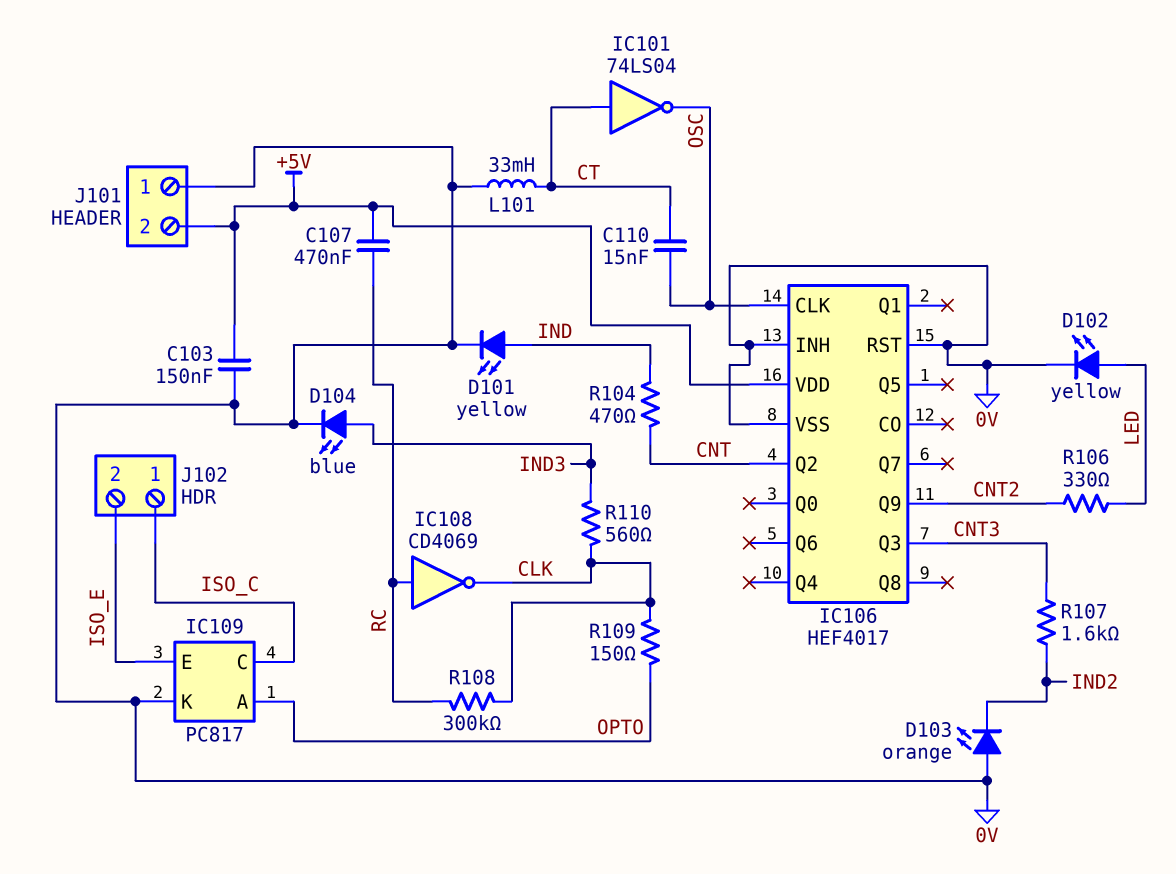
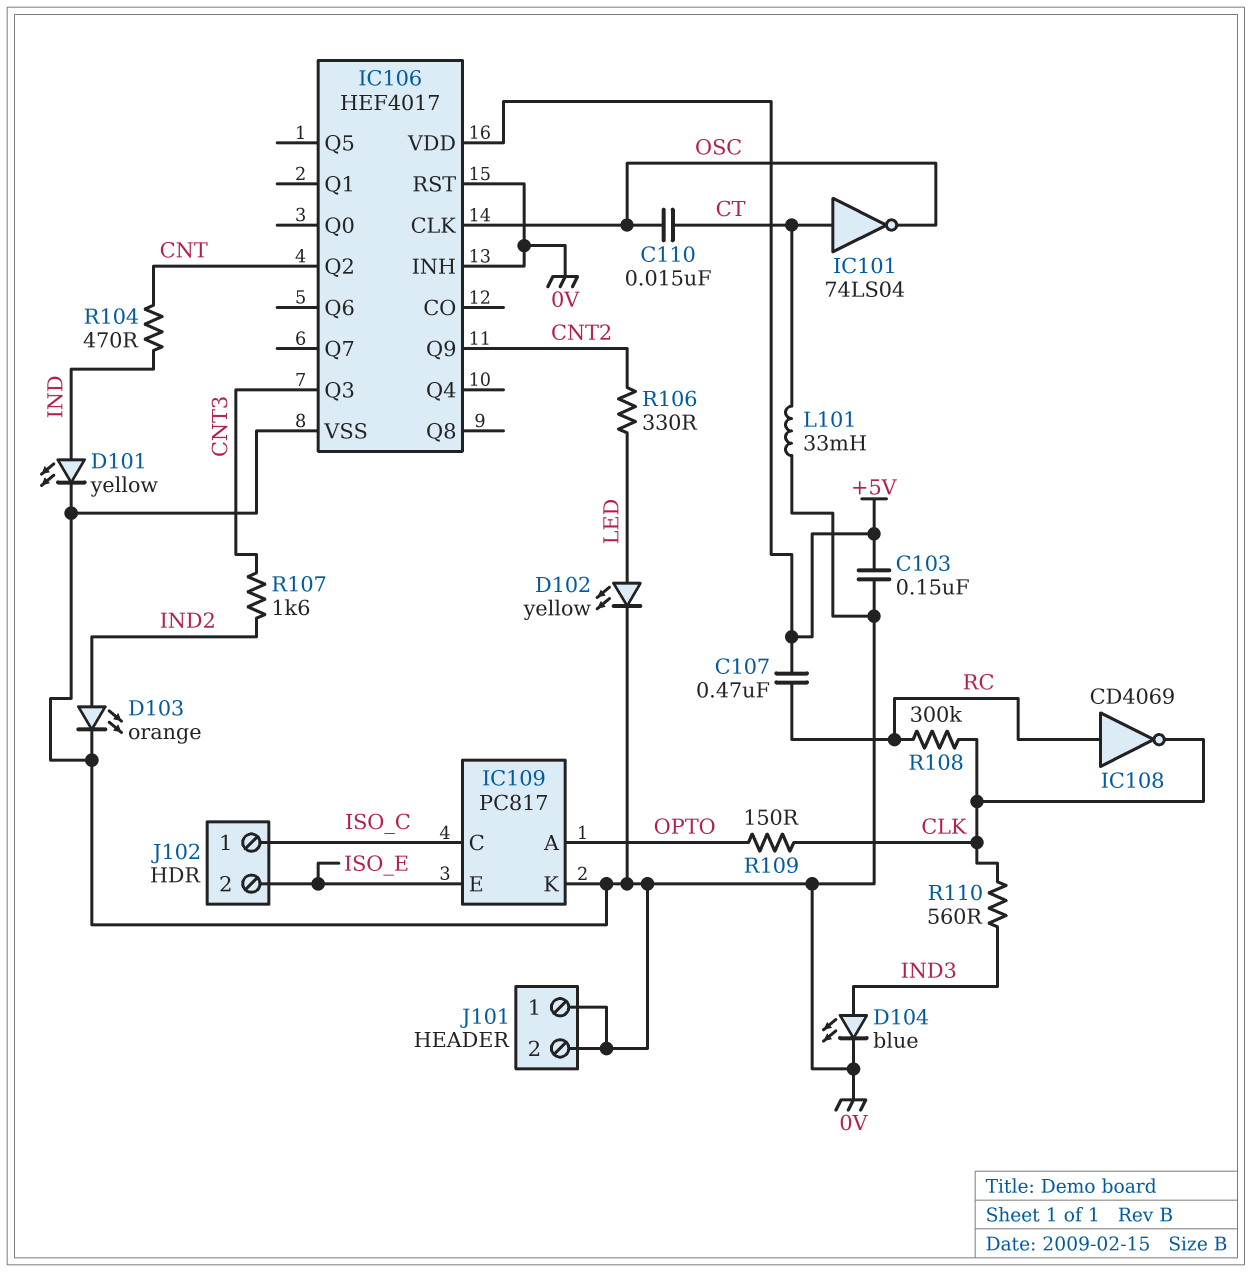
D103: LED orange (A 0V, K IND2) -> LED orange (A IND2, K 0V)
J101 pin 2: +5V -> 0V

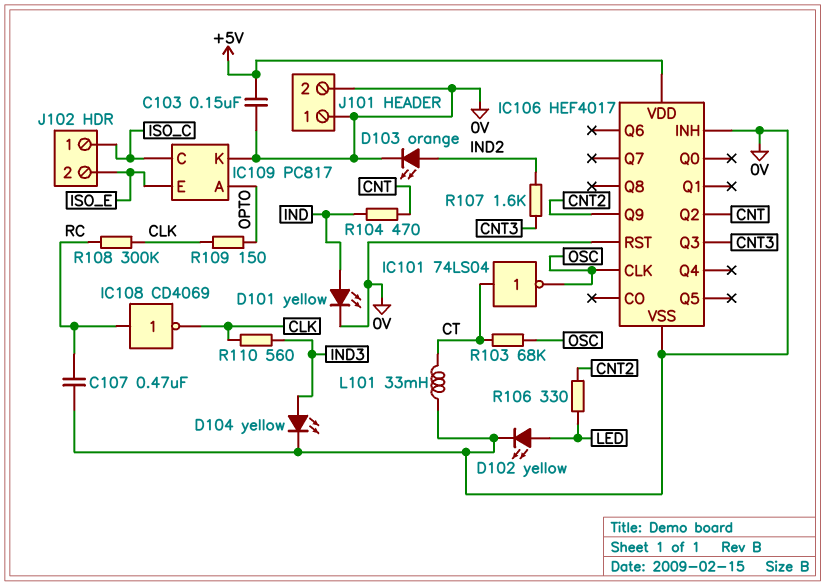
C107: 470nF (+5V, RC) -> 470nF (0V, RC)
C110: 15nF (CT, OSC) -> none
D104: LED blue (A IND3, K 0V) -> LED yellow (A IND3, K 0V)
R103: none -> 68k (CT, OSC)

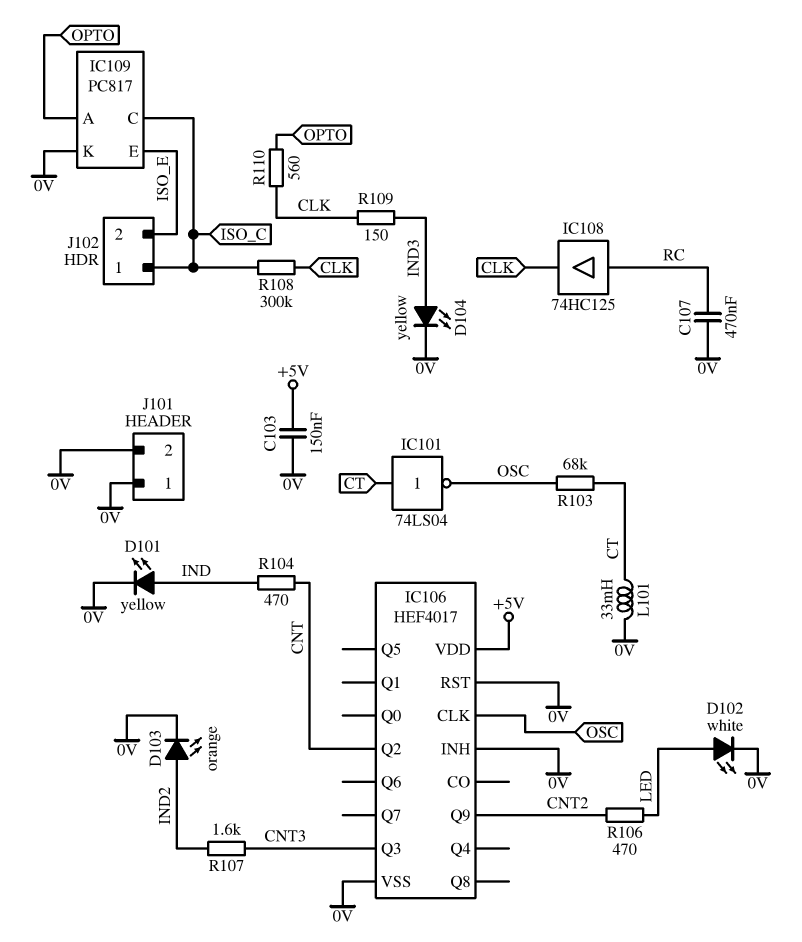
D102: LED yellow (A LED, K 0V) -> LED white (A LED, K 0V)
IC108: NOT CD4069 (in RC, out CLK) -> buffer 74HC125 (in RC, out CLK)
R106: 330 (CNT2, LED) -> 470 (CNT2, LED)
R108: 300k (CLK, RC) -> 300k (CLK, ISO_C)
R109: 150 (CLK, OPTO) -> 150 (CLK, IND3)
R110: 560 (CLK, IND3) -> 560 (CLK, OPTO)

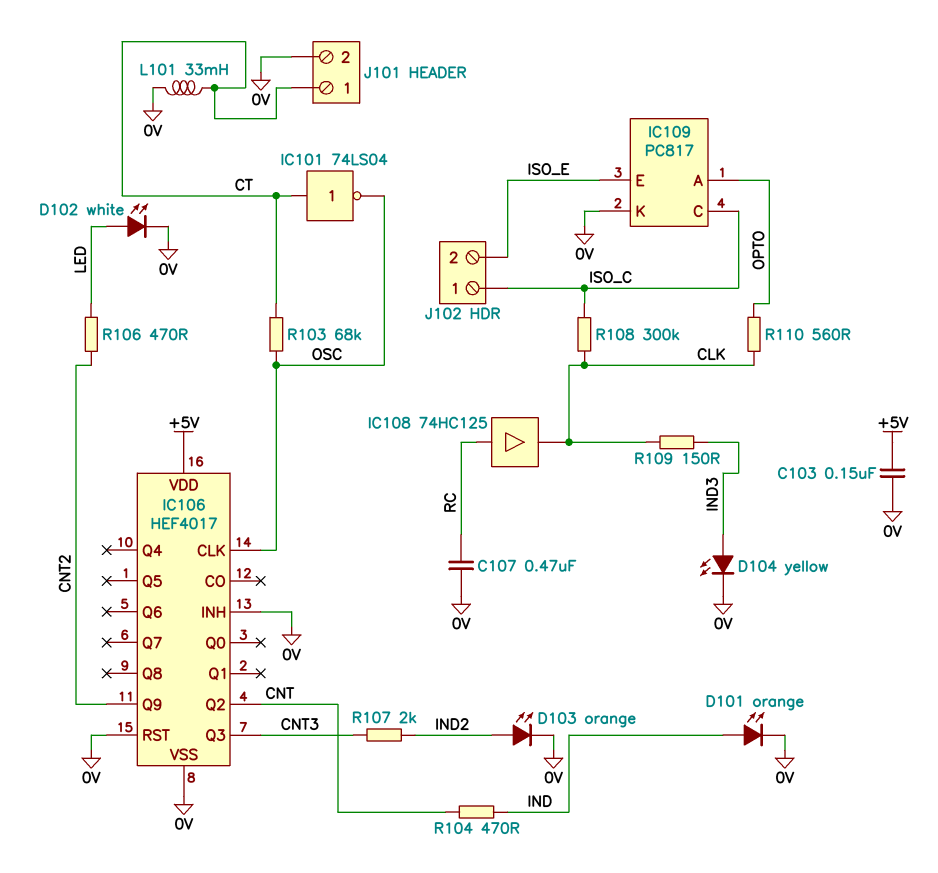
D101: LED yellow (A IND, K 0V) -> LED orange (A IND, K 0V)
J101 pin 1: 0V -> CT
R107: 1.6k (CNT3, IND2) -> 2k (CNT3, IND2)

